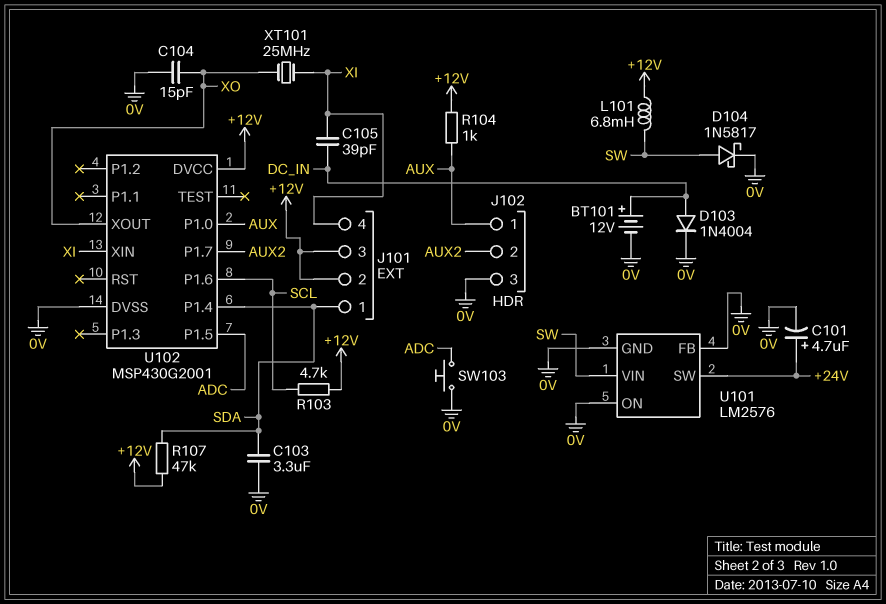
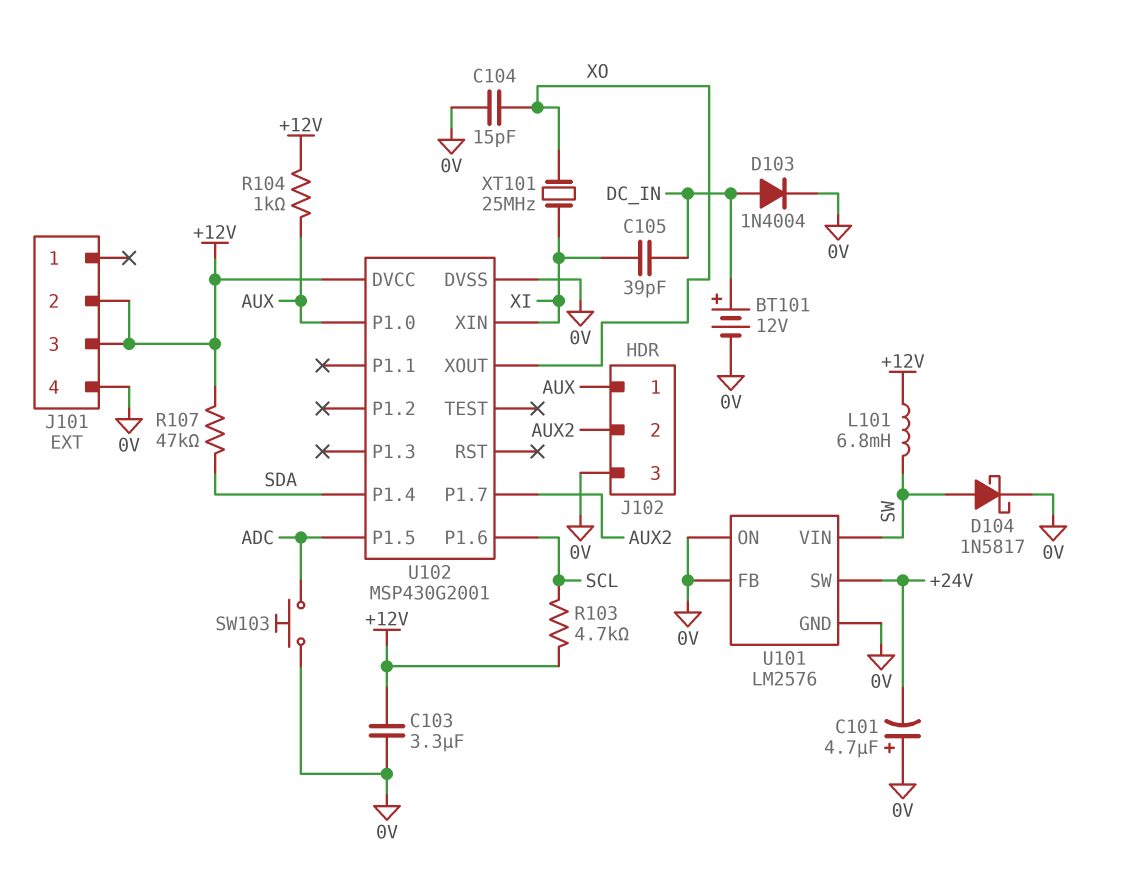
C101: 4.7uF (plus +24V, minus 0V) -> 4.7uF (plus 0V, minus +24V)
C103: 3.3uF (0V, SDA) -> 3.3uF (+12V, 0V)
J101 pin 1: SDA -> none
J101 pin 4: XI -> 0V

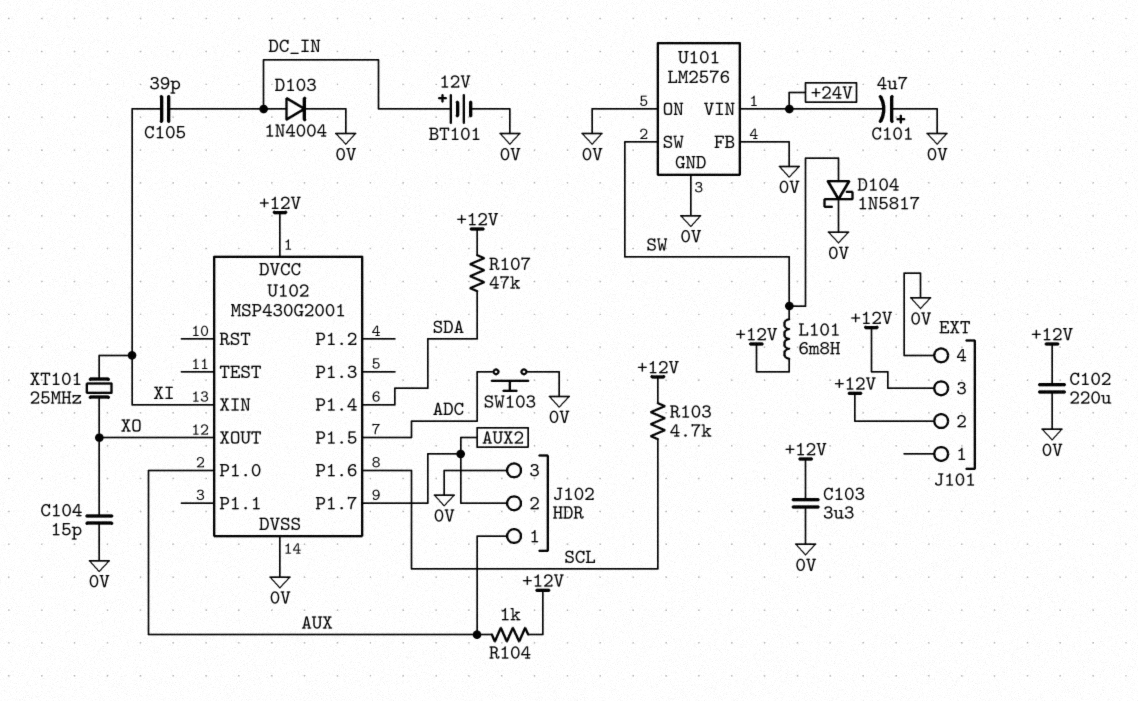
C102: none -> 220uF (+12V, 0V)
U101 pin SW: +24V -> SW
U101 pin VIN: SW -> +24V

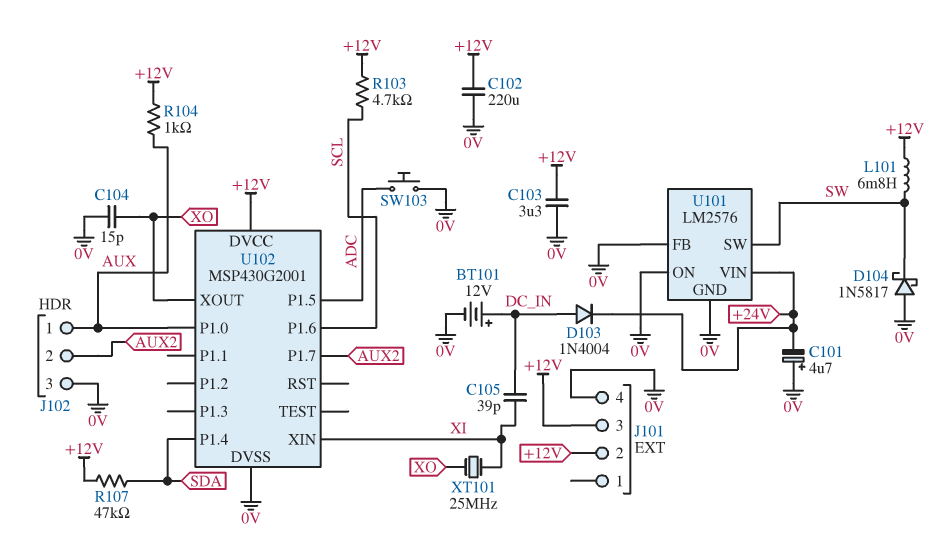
D103: diode 1N4004 (A DC_IN, K 0V) -> diode 1N4004 (A DC_IN, K +24V)
D104: schottky 1N5817 (A SW, K 0V) -> schottky 1N5817 (A 0V, K SW)

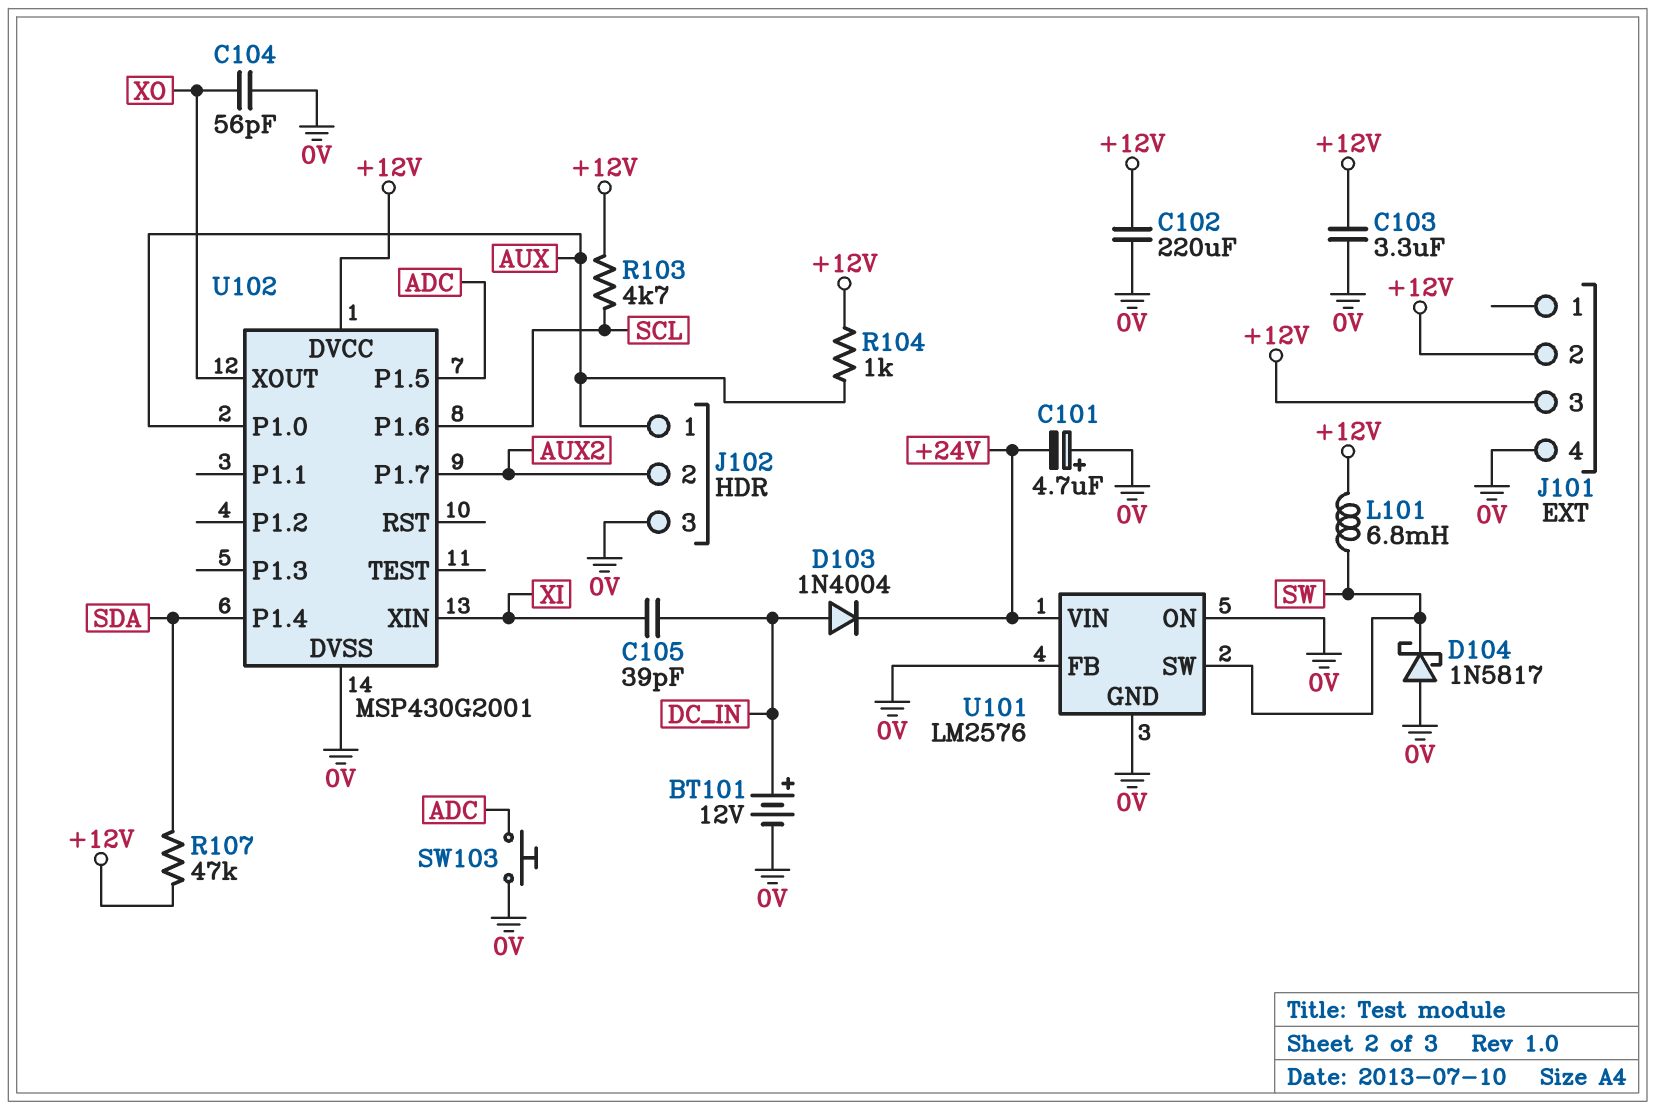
C104: 15pF (0V, XO) -> 56pF (0V, XO)
XT101: 25MHz (XI, XO) -> none

